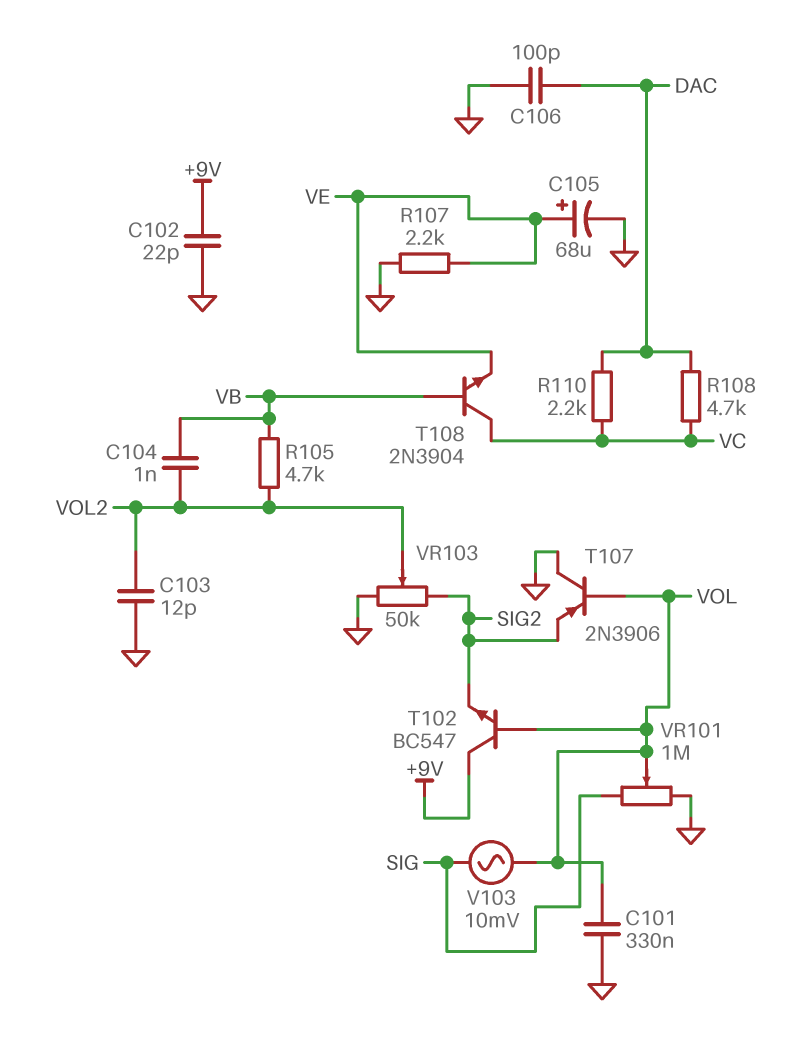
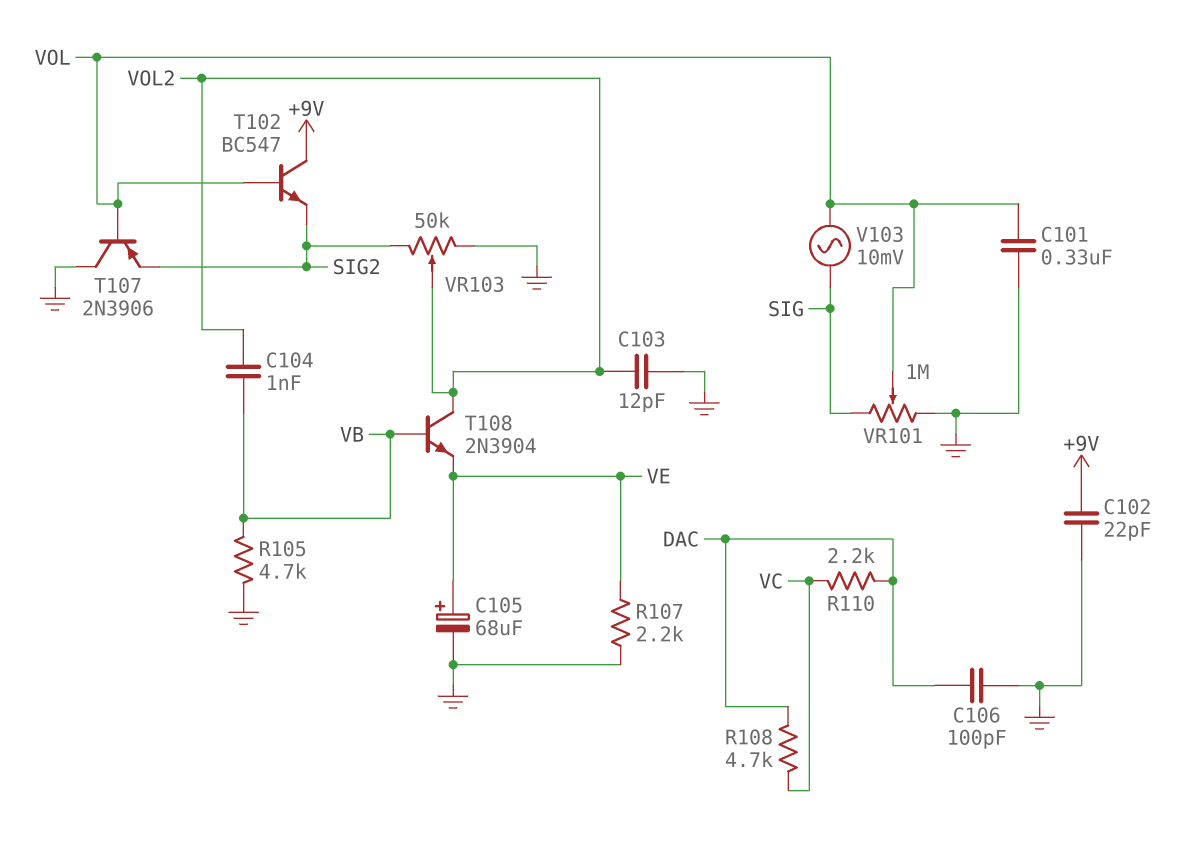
R105: 4.7k (VB, VOL2) -> 4.7k (GND, VB)
T108: NPN 2N3904 (B VB, C VC, E VE) -> NPN 2N3904 (B VB, C VOL2, E VE)

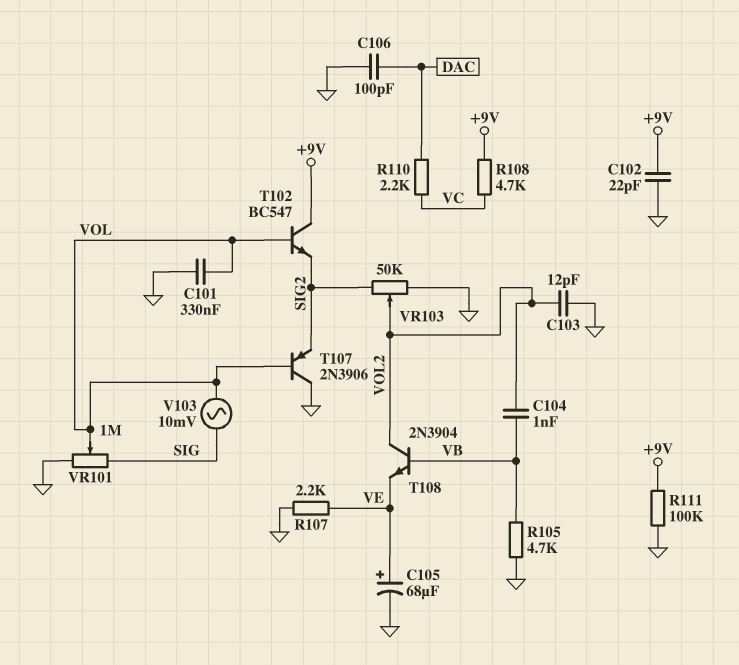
R108: 4.7k (DAC, VC) -> 4.7k (+9V, VC)
R111: none -> 100k (+9V, GND)

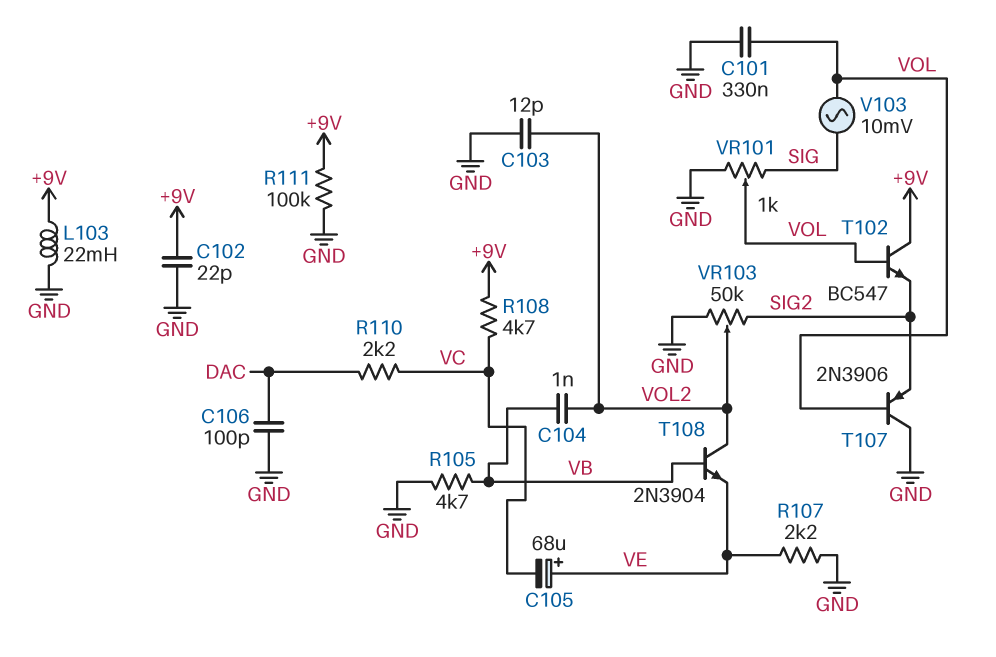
C105: 68uF (plus VE, minus GND) -> 68uF (plus VE, minus VC)
L103: none -> 22mH (+9V, GND)
VR101: 1M (GND, SIG, wiper VOL) -> 1k (GND, SIG, wiper VOL)

